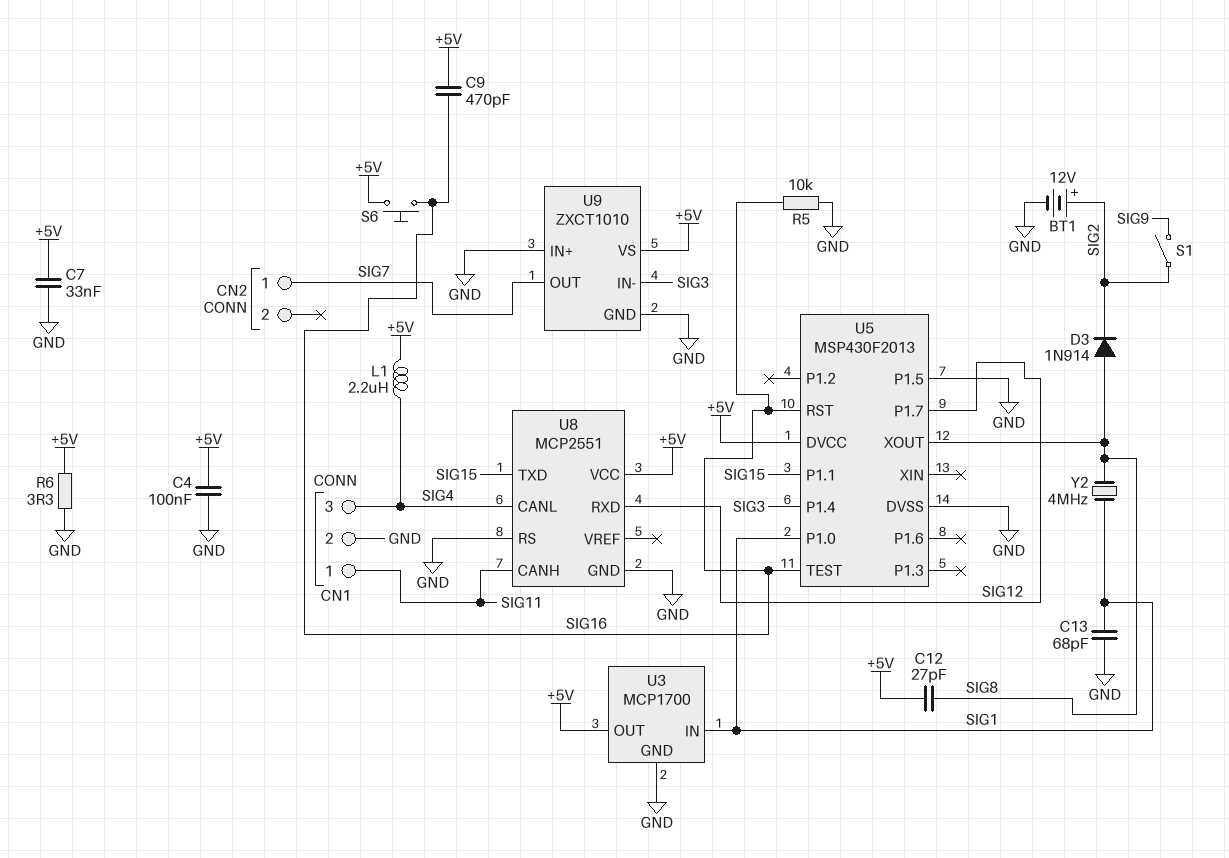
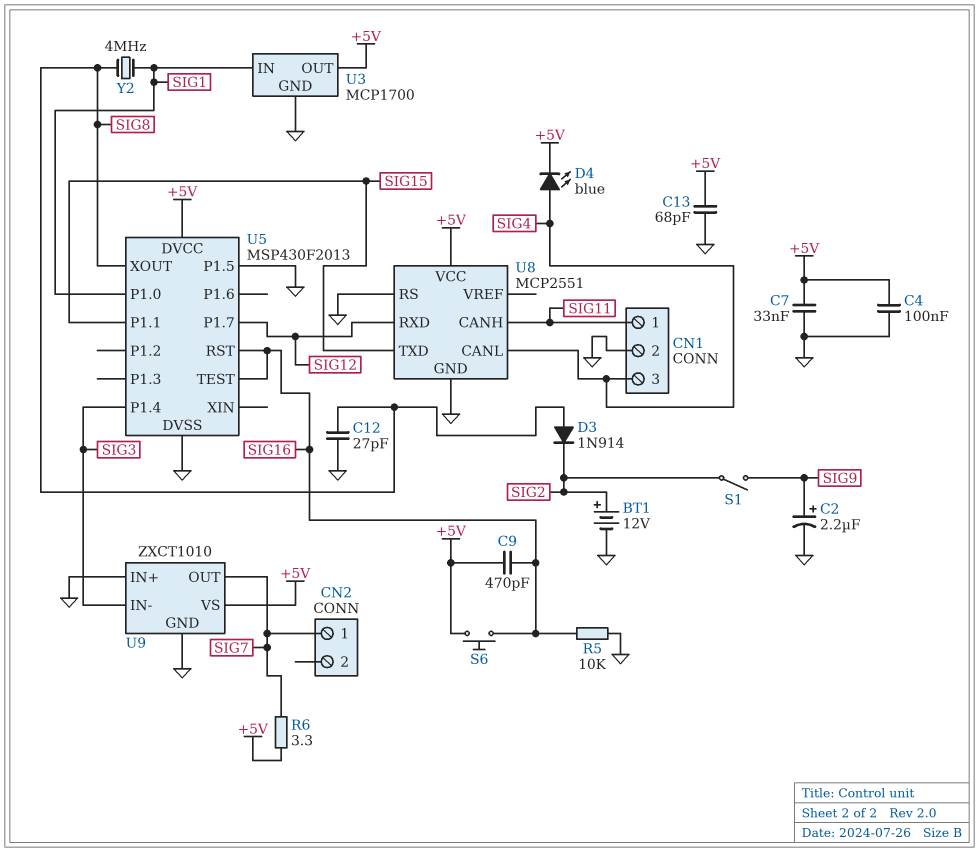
C2: none -> 2.2uF (plus SIG9, minus GND)
C12: 27pF (+5V, SIG8) -> 27pF (GND, SIG8)
C13: 68pF (GND, SIG1) -> 68pF (+5V, GND)
D4: none -> LED blue (A SIG4, K +5V)
L1: 2.2uH (+5V, SIG4) -> none
R6: 3.3 (+5V, GND) -> 3.3 (+5V, SIG7)

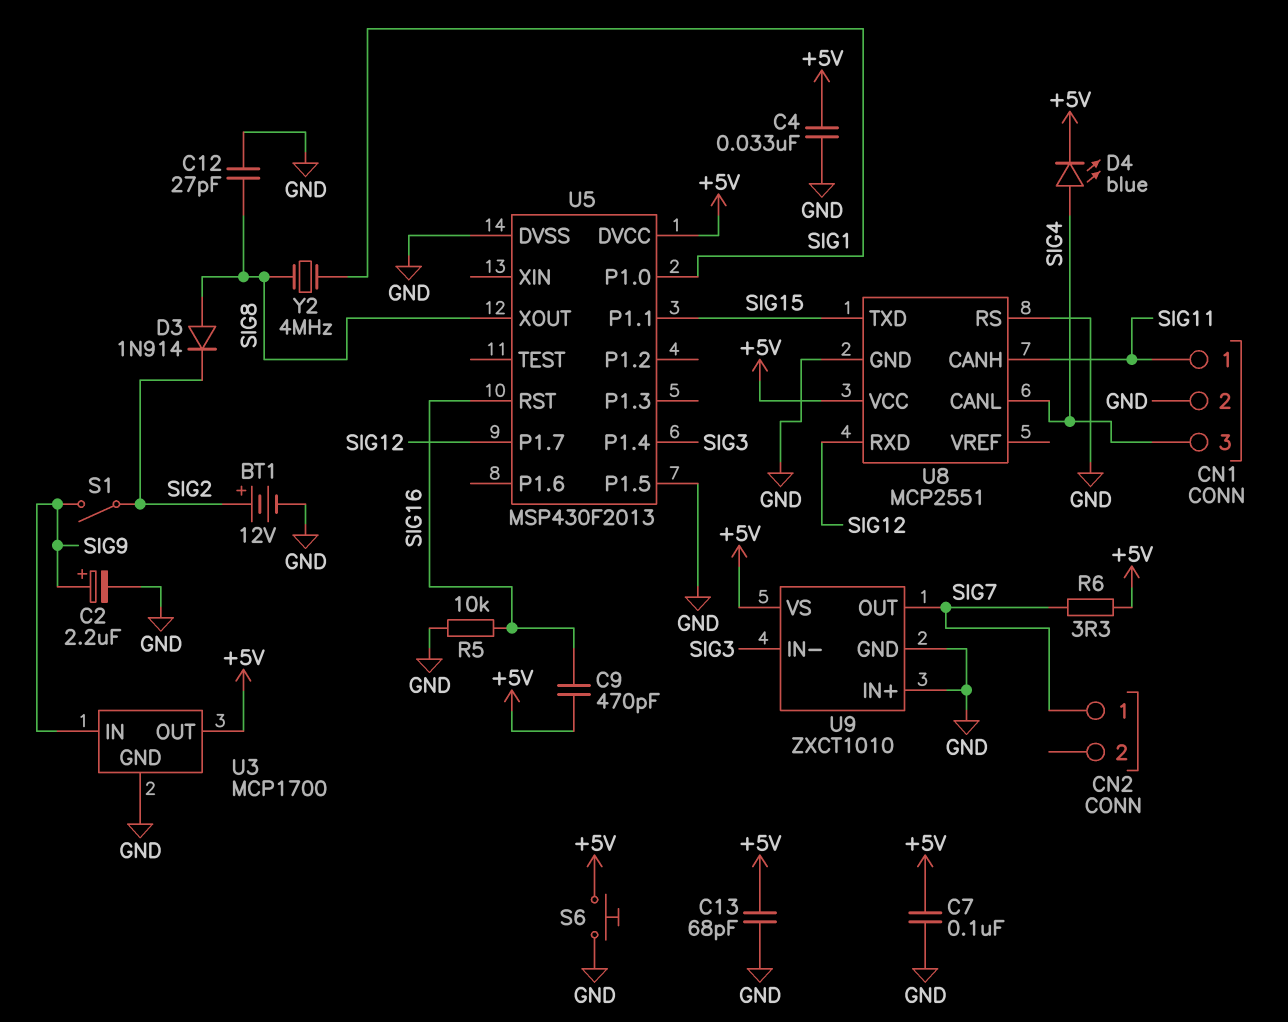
C4: 100nF (+5V, GND) -> 33nF (+5V, GND)
C7: 33nF (+5V, GND) -> 100nF (+5V, GND)
S6: button (+5V, SIG16) -> button (+5V, GND)
U3 pin IN: SIG1 -> SIG9
U5 pin TEST: SIG16 -> none

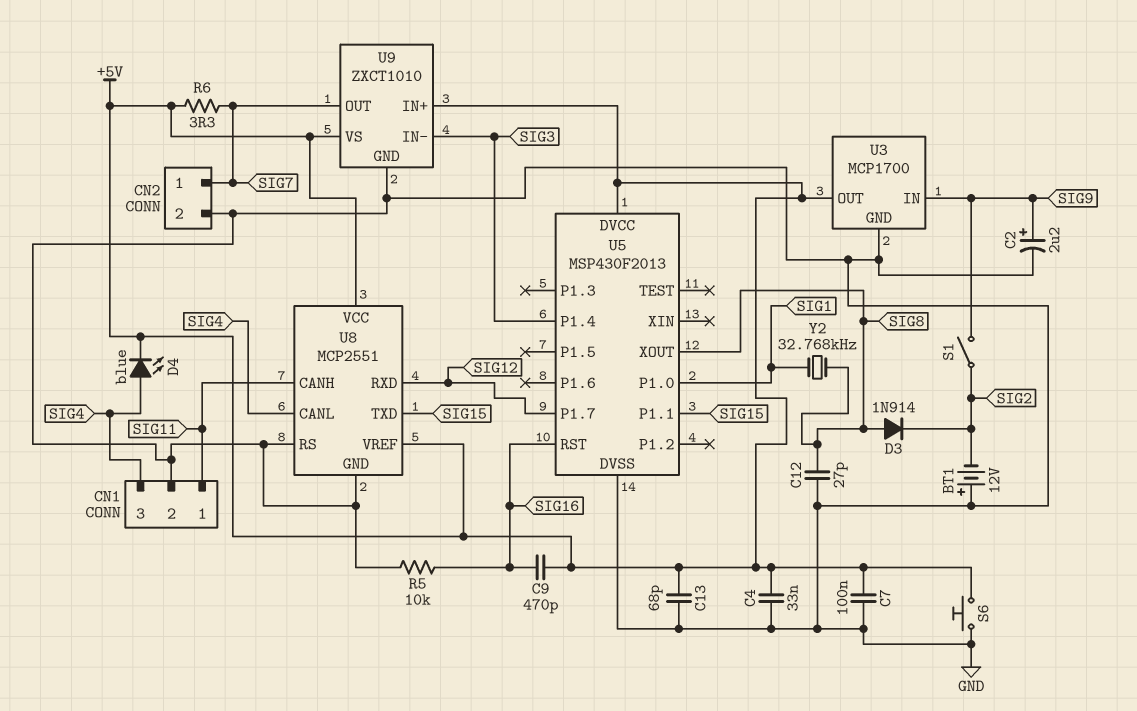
BT1: 12V (plus SIG2, minus GND) -> 12V (plus GND, minus SIG2)
CN2 pin 2: none -> GND
U5 pin P1.5: GND -> none
U8 pin VREF: none -> +5V
U9 pin IN+: GND -> +5V
Y2: 4MHz (SIG1, SIG8) -> 32.768kHz (SIG1, SIG8)

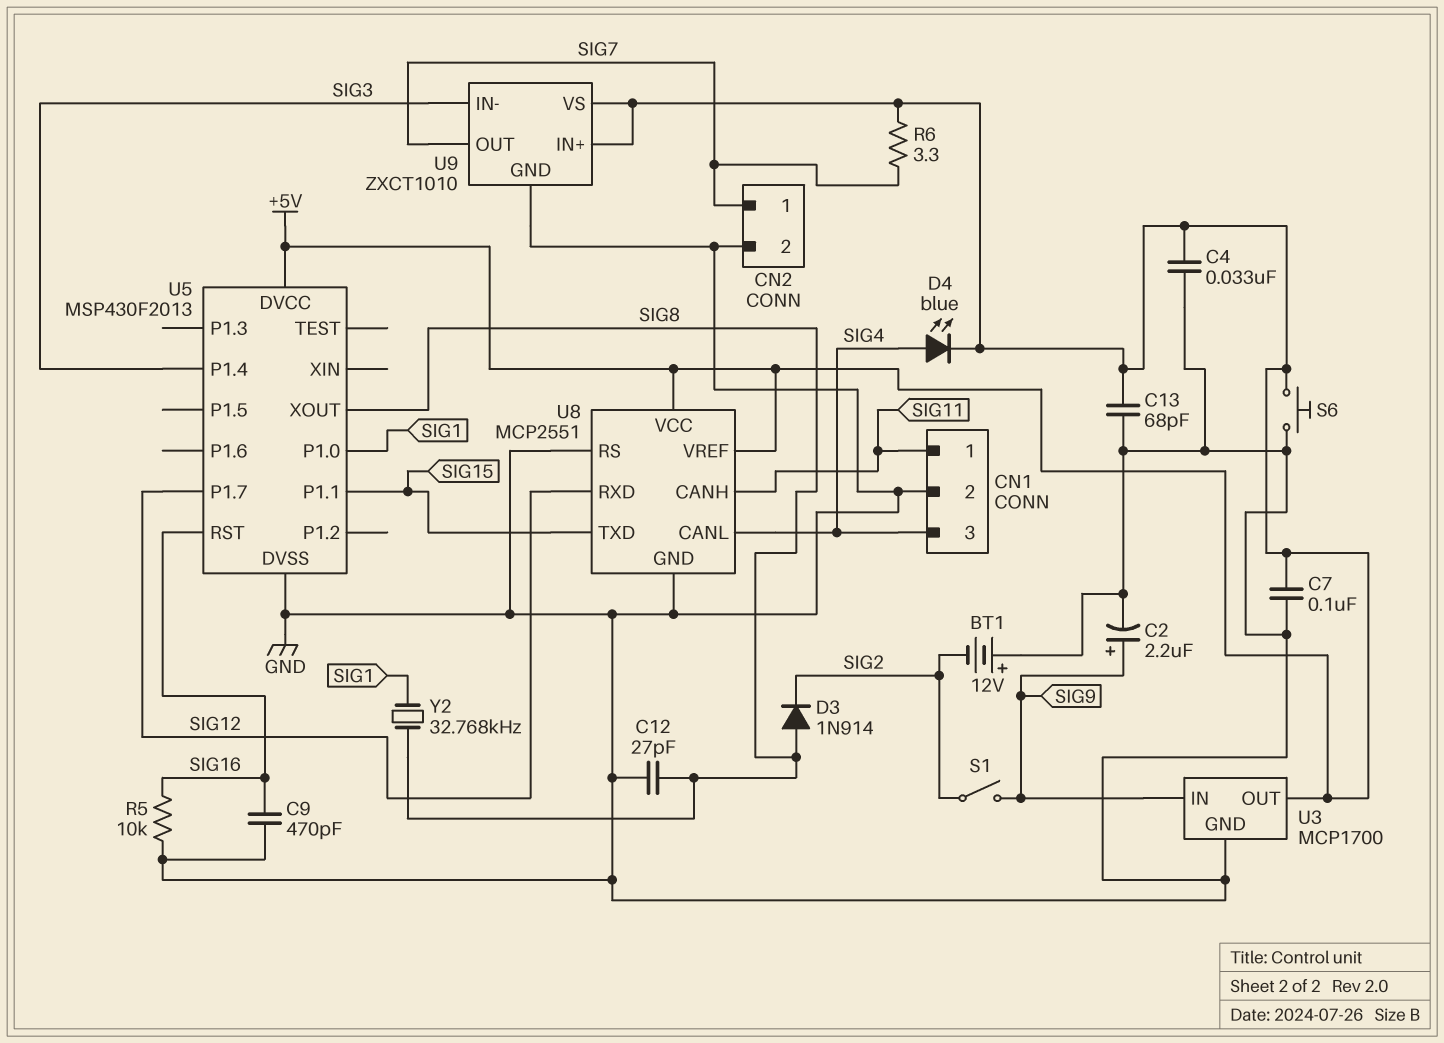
C9: 470pF (+5V, SIG16) -> 470pF (GND, SIG16)

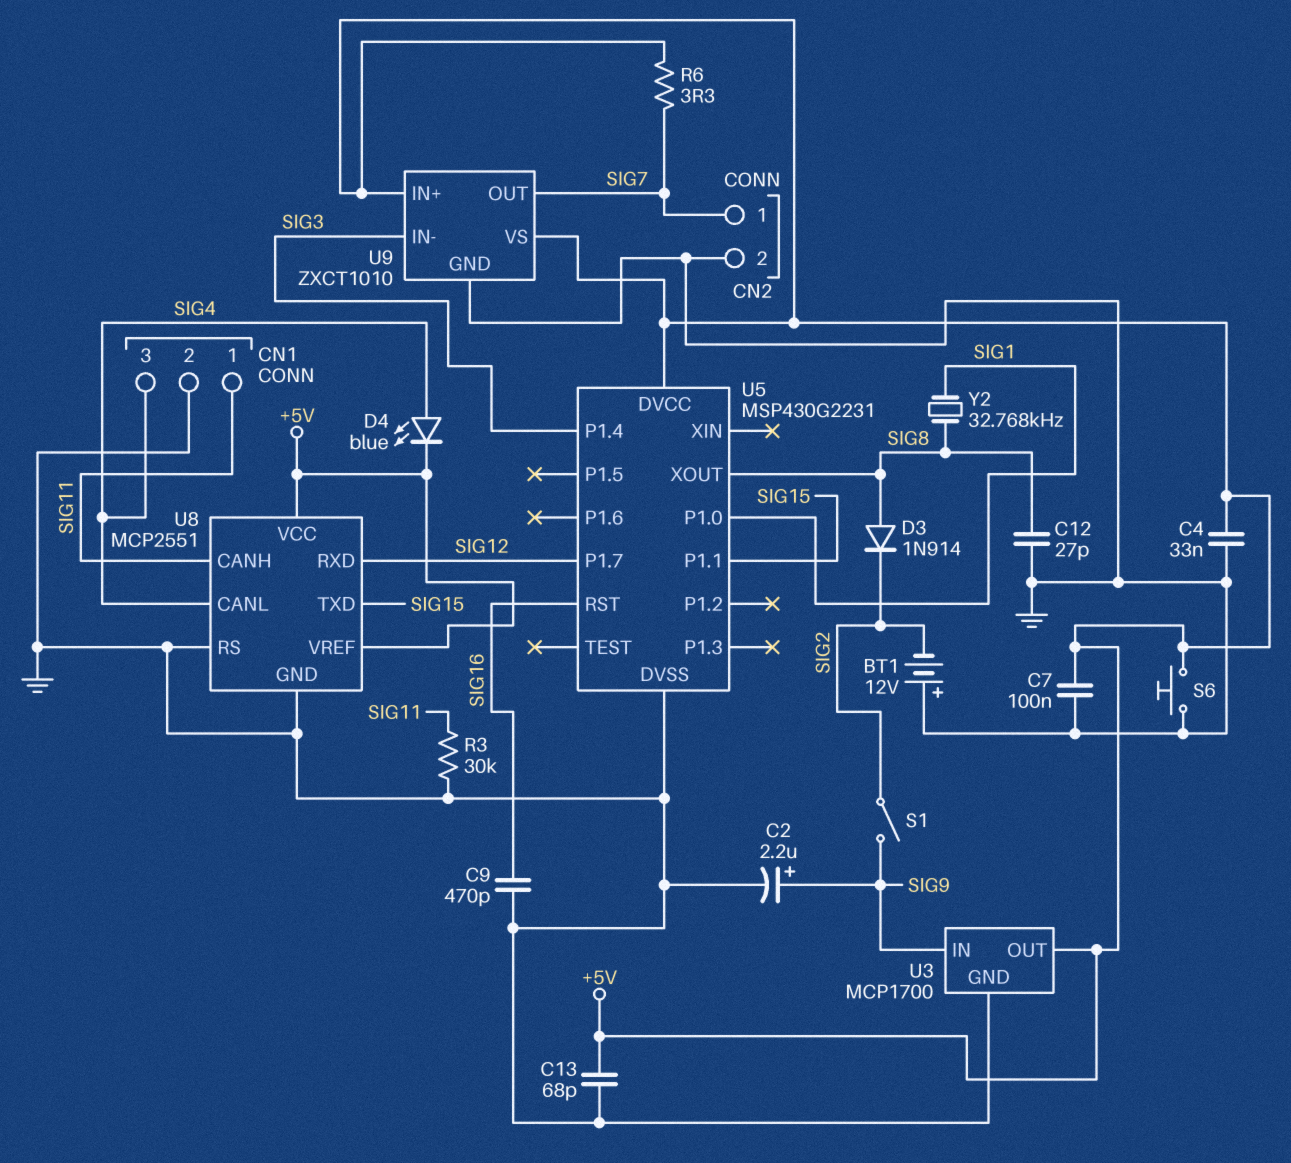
R3: none -> 30k (GND, SIG11)
R5: 10k (GND, SIG16) -> none
U5: MSP430F2013 -> MSP430G2231

